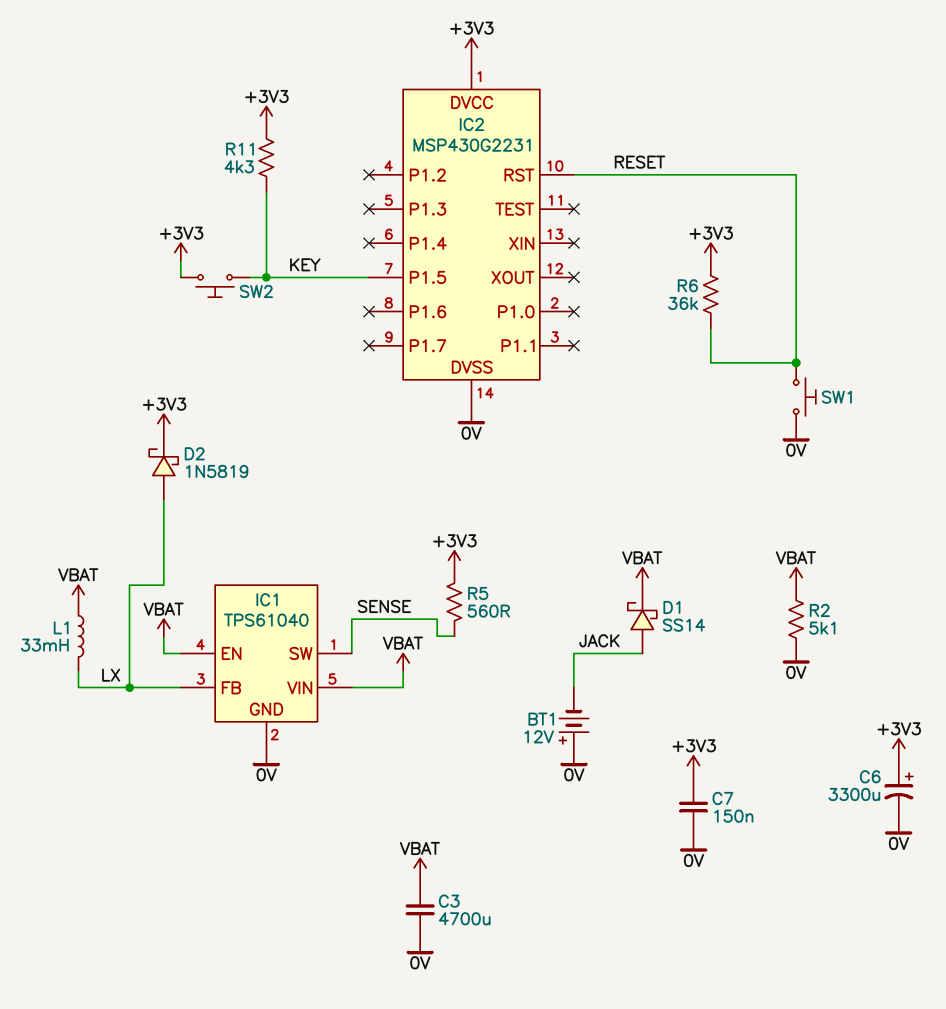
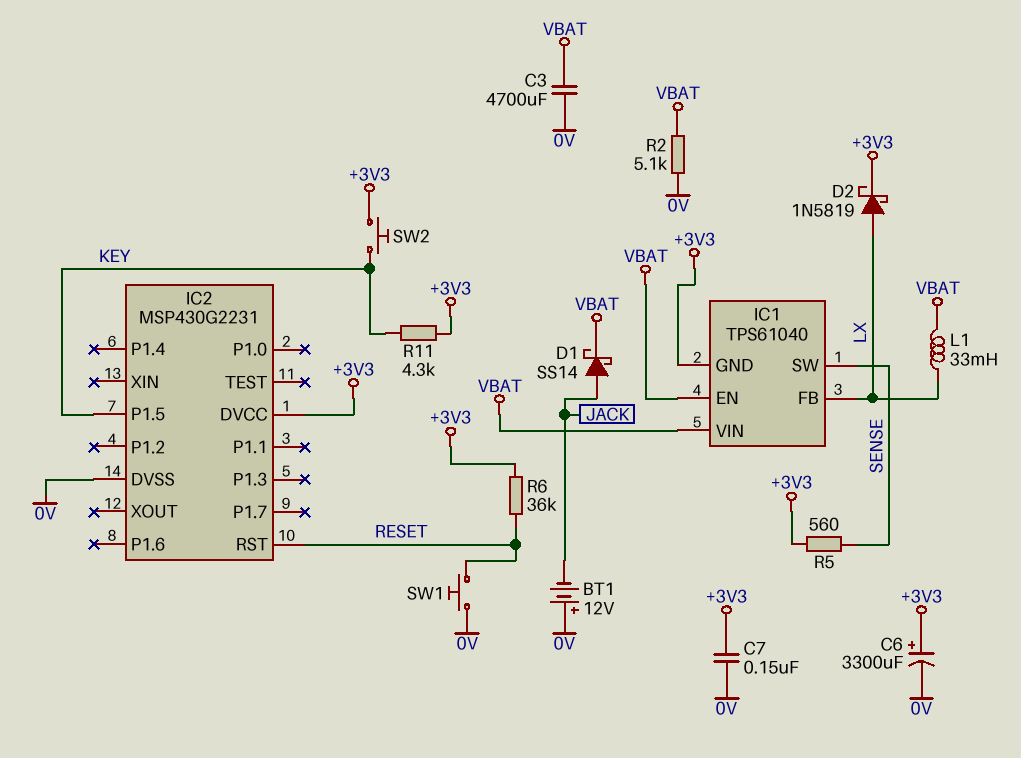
IC1 pin GND: 0V -> +3V3

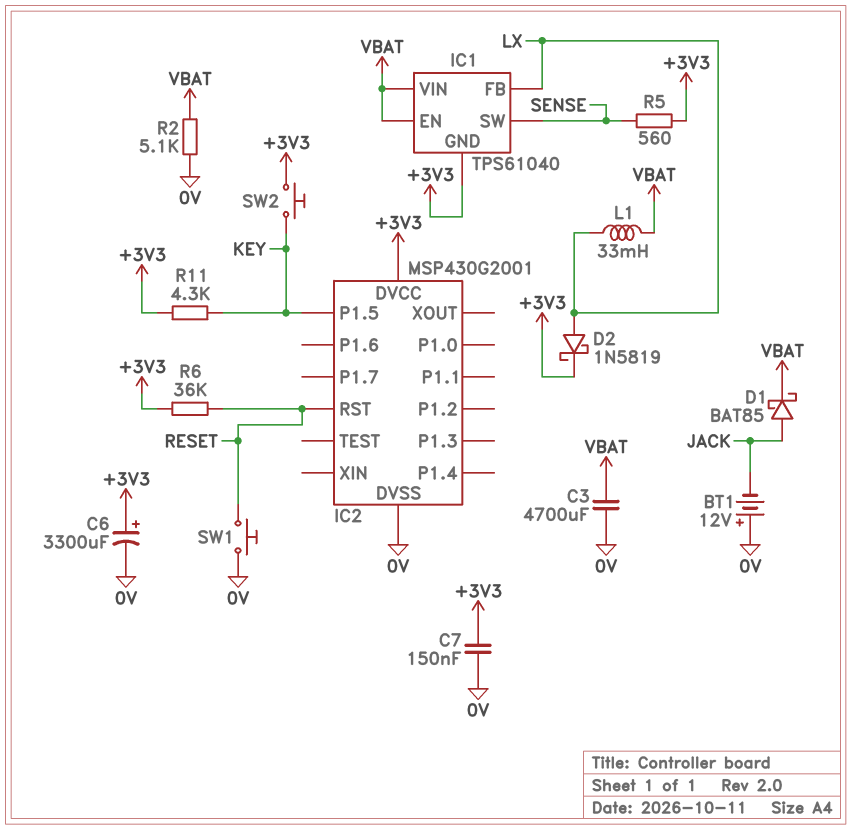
D1: schottky SS14 (A JACK, K VBAT) -> schottky BAT85 (A JACK, K VBAT)
IC2: MSP430G2231 -> MSP430G2001

